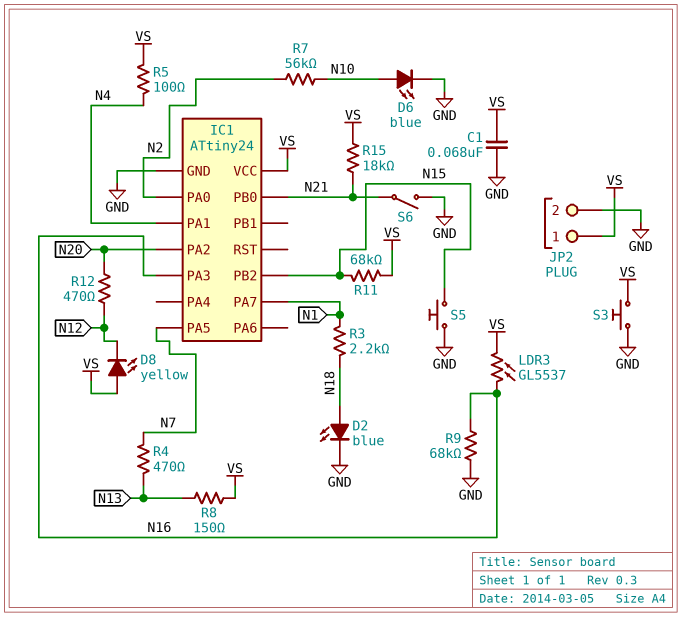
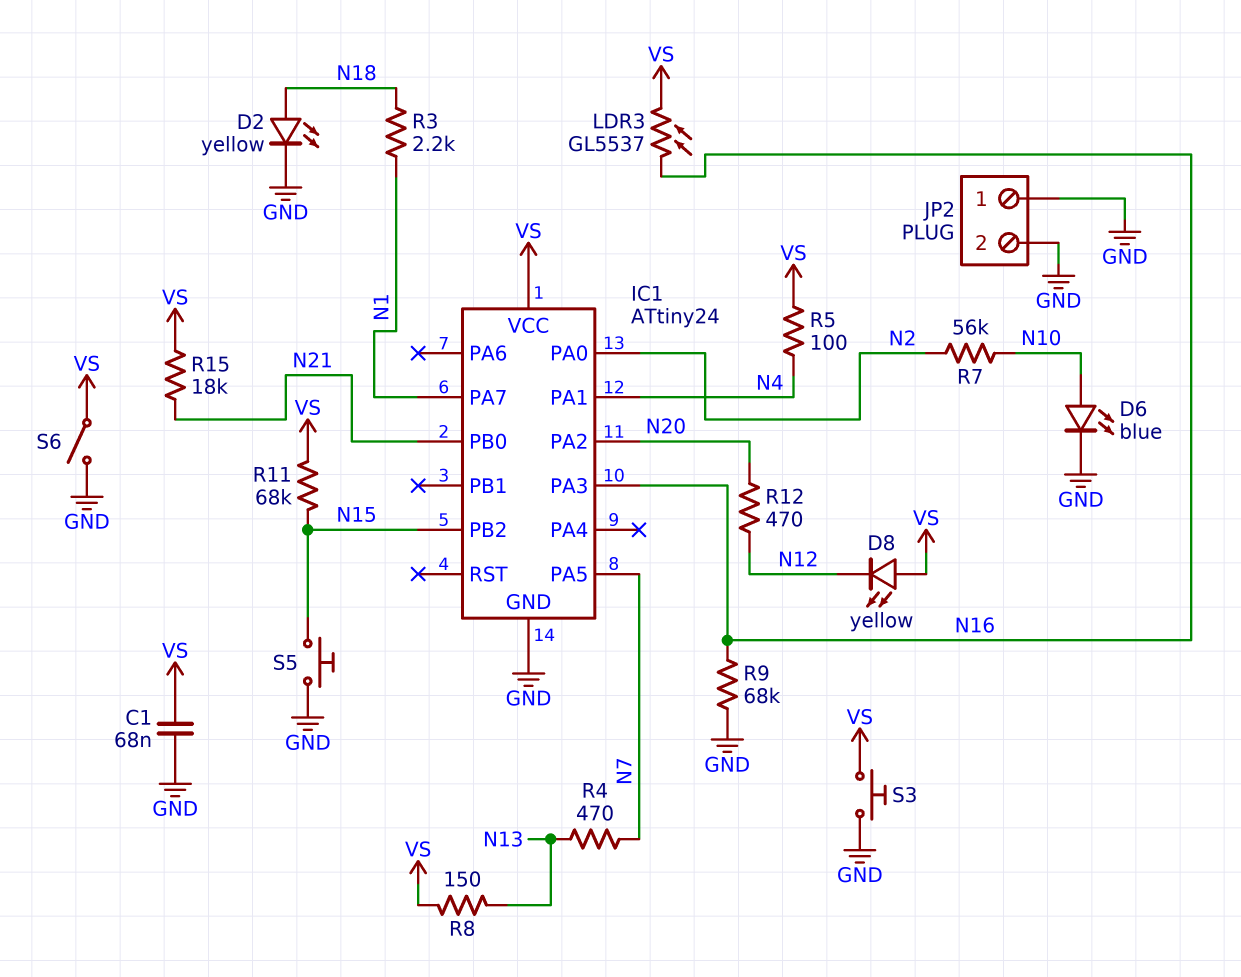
D2: LED blue (A N18, K GND) -> LED yellow (A N18, K GND)
JP2 pin 1: VS -> GND
S6: switch (GND, N21) -> switch (GND, VS)

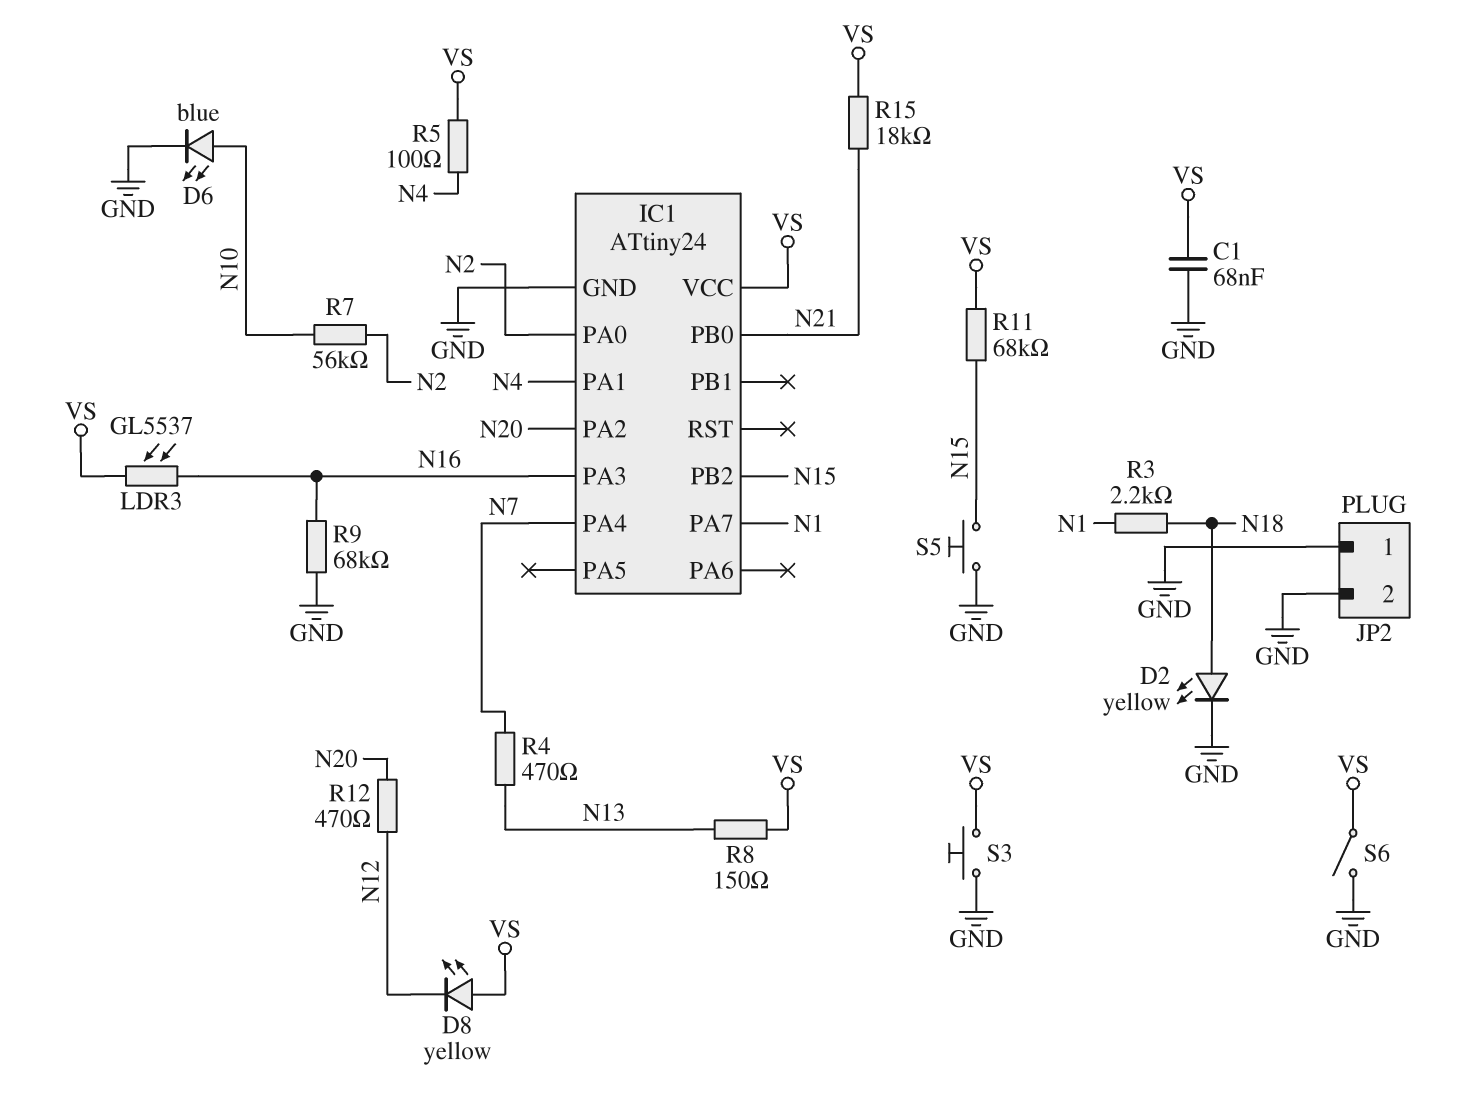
IC1 pin PA4: none -> N7
IC1 pin PA5: N7 -> none

